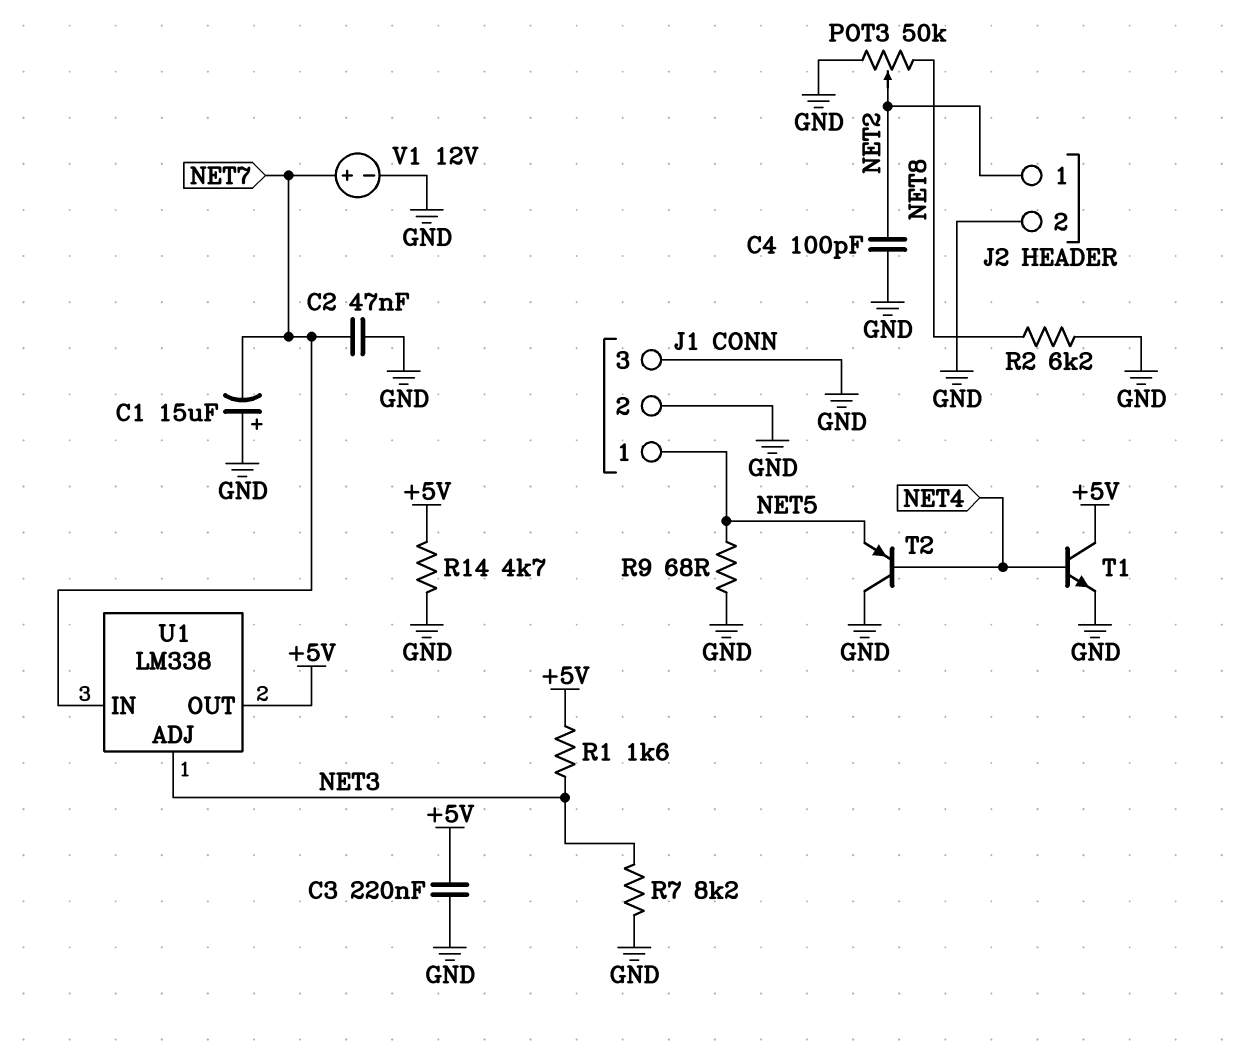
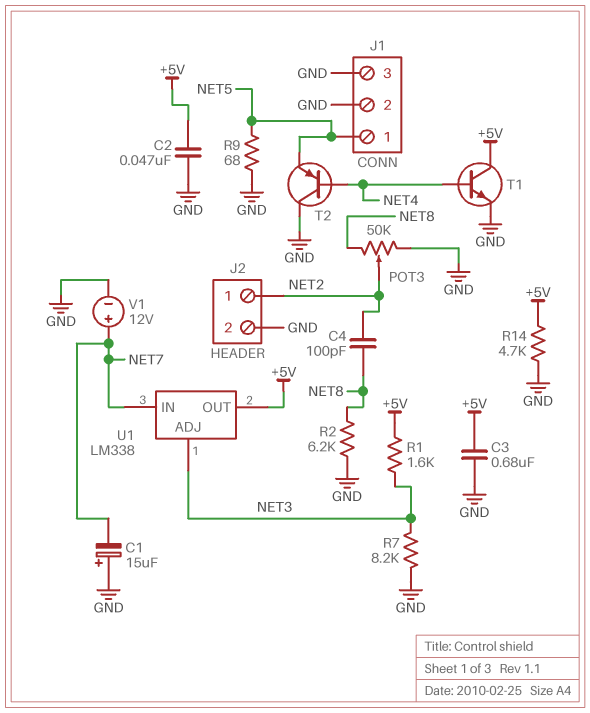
C2: 47nF (GND, NET7) -> 47nF (+5V, GND)
C3: 220nF (+5V, GND) -> 680nF (+5V, GND)
C4: 100pF (GND, NET2) -> 100pF (NET2, NET8)

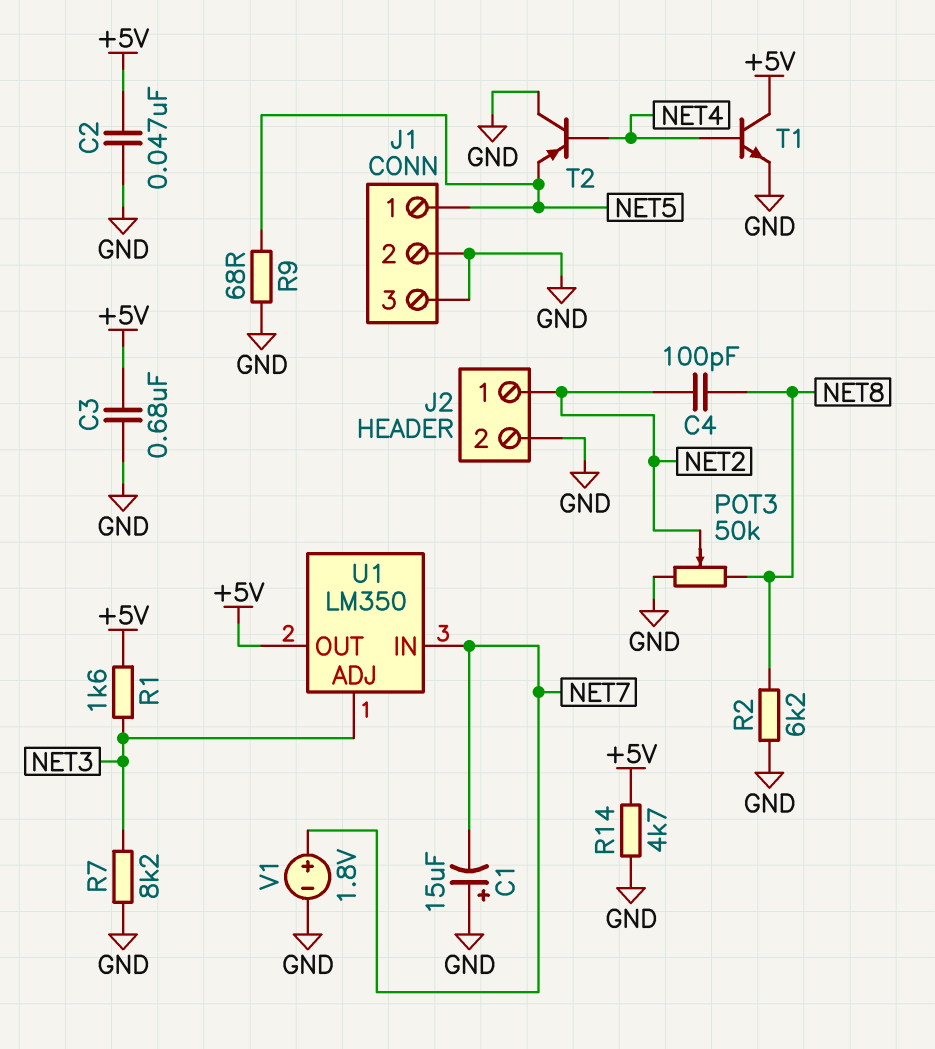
U1: LM338 -> LM350
V1: 12V (plus NET7, minus GND) -> 1.8V (plus NET7, minus GND)

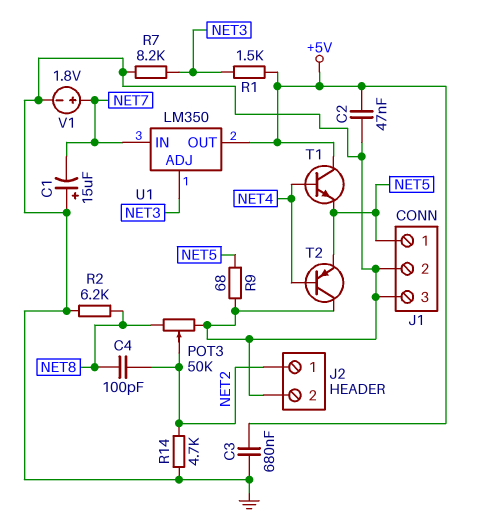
R1: 1.6k (+5V, NET3) -> 1.5k (+5V, NET3)
R14: 4.7k (+5V, GND) -> 4.7k (GND, NET2)
T1: NPN (B NET4, C +5V, E GND) -> NPN (B NET4, C +5V, E NET5)

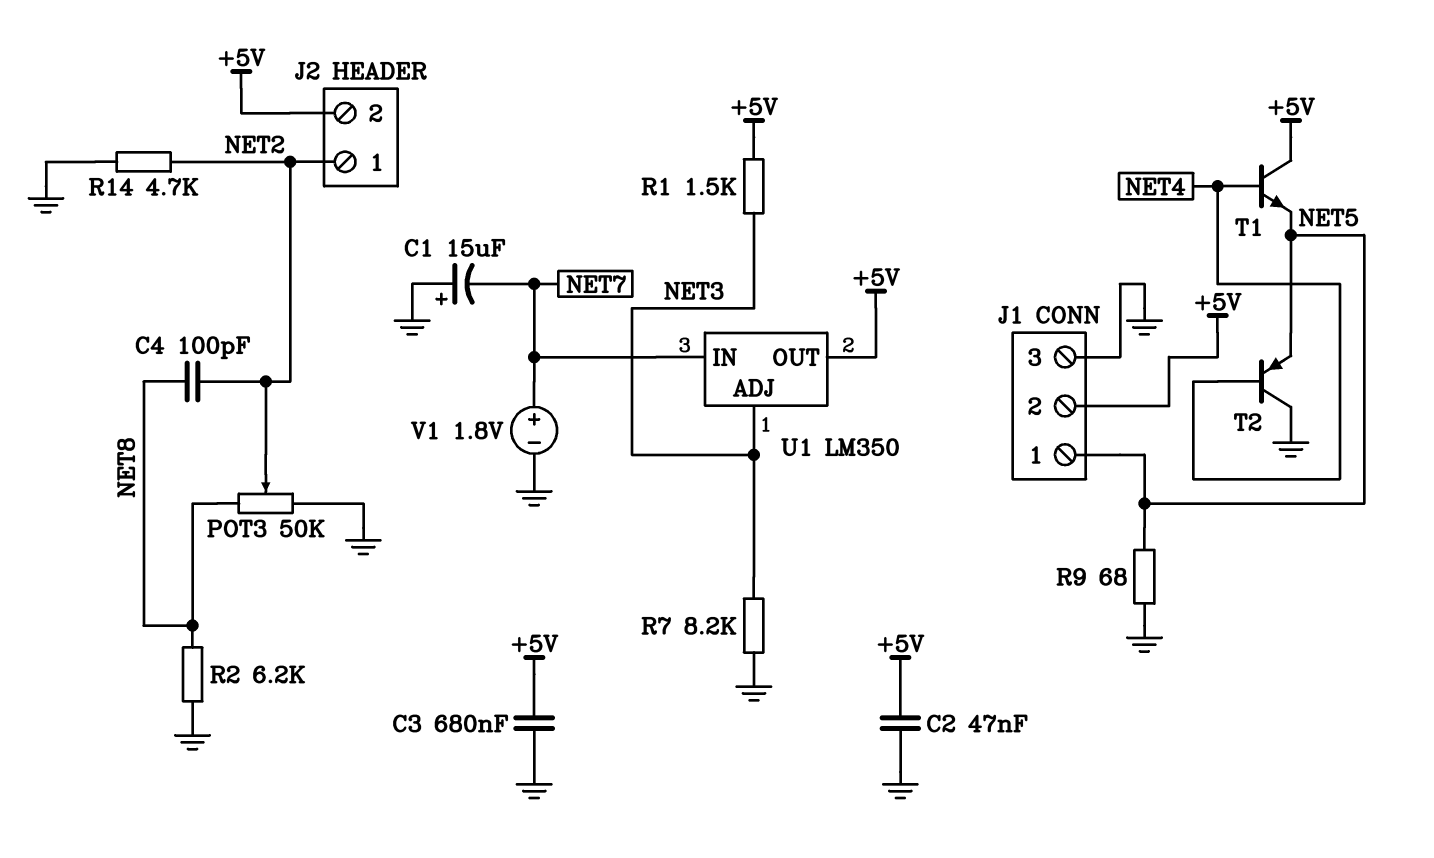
J1 pin 2: GND -> +5V
J2 pin 2: GND -> +5V

